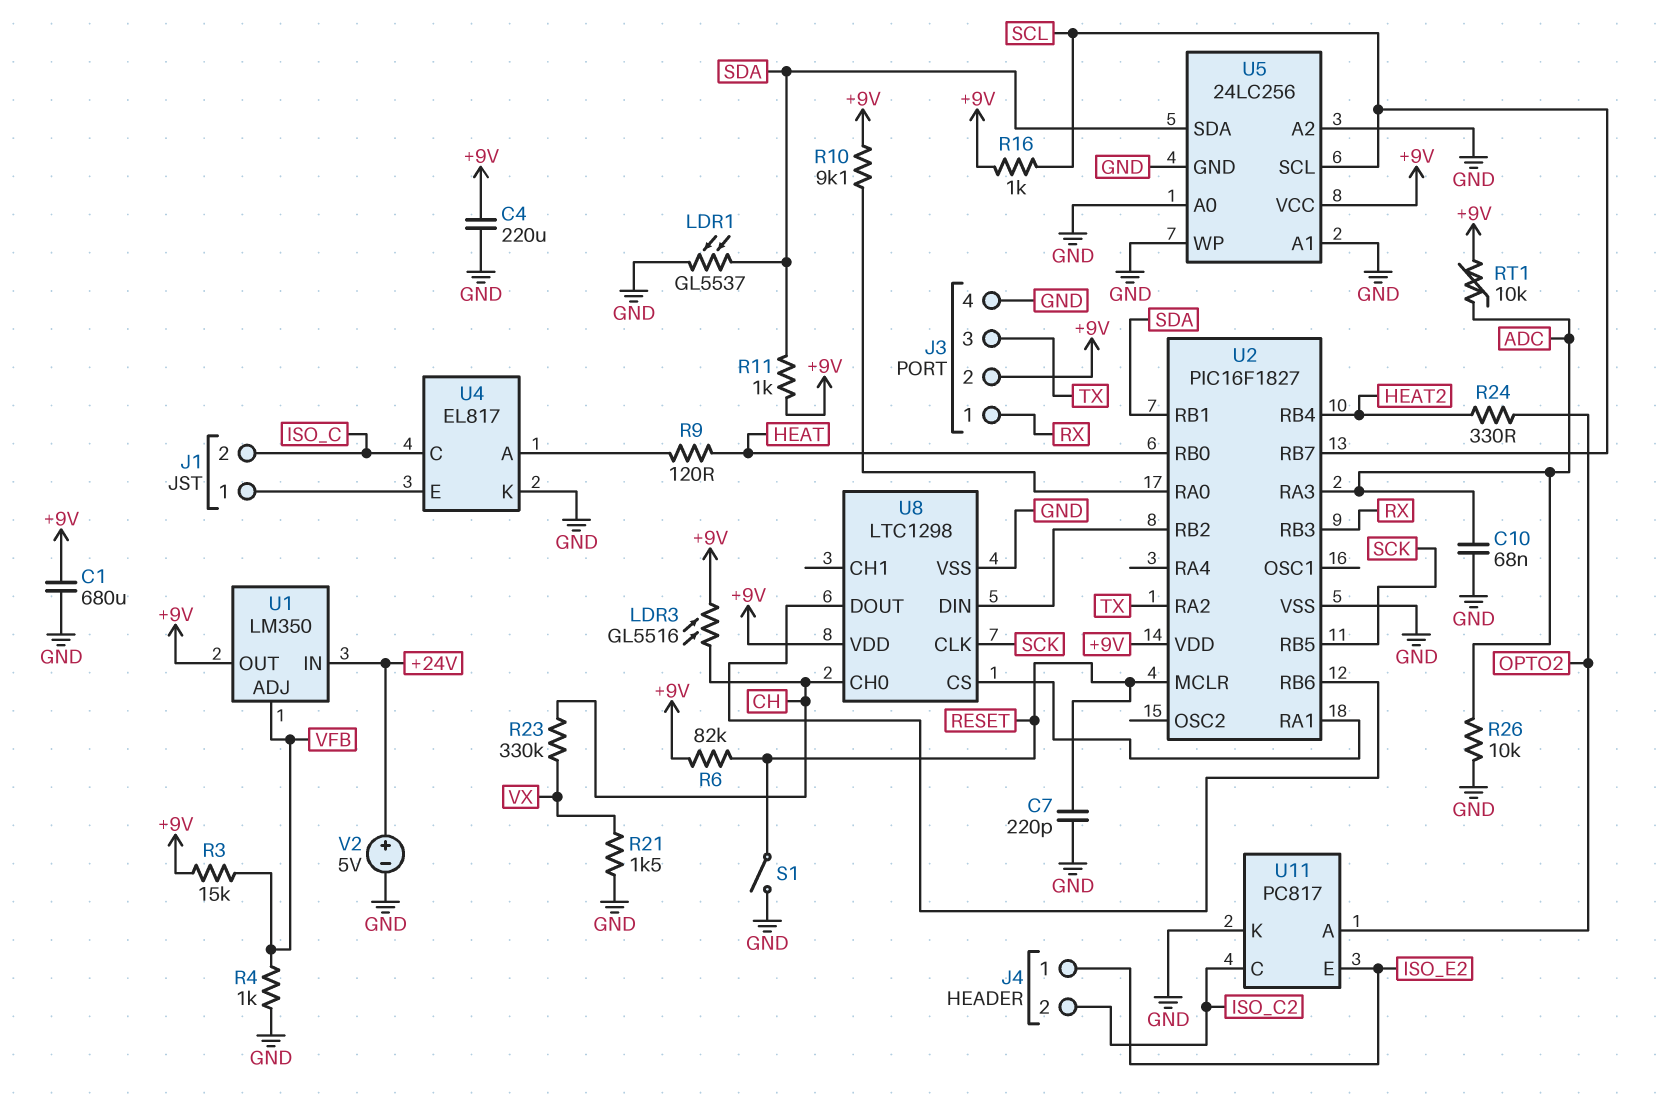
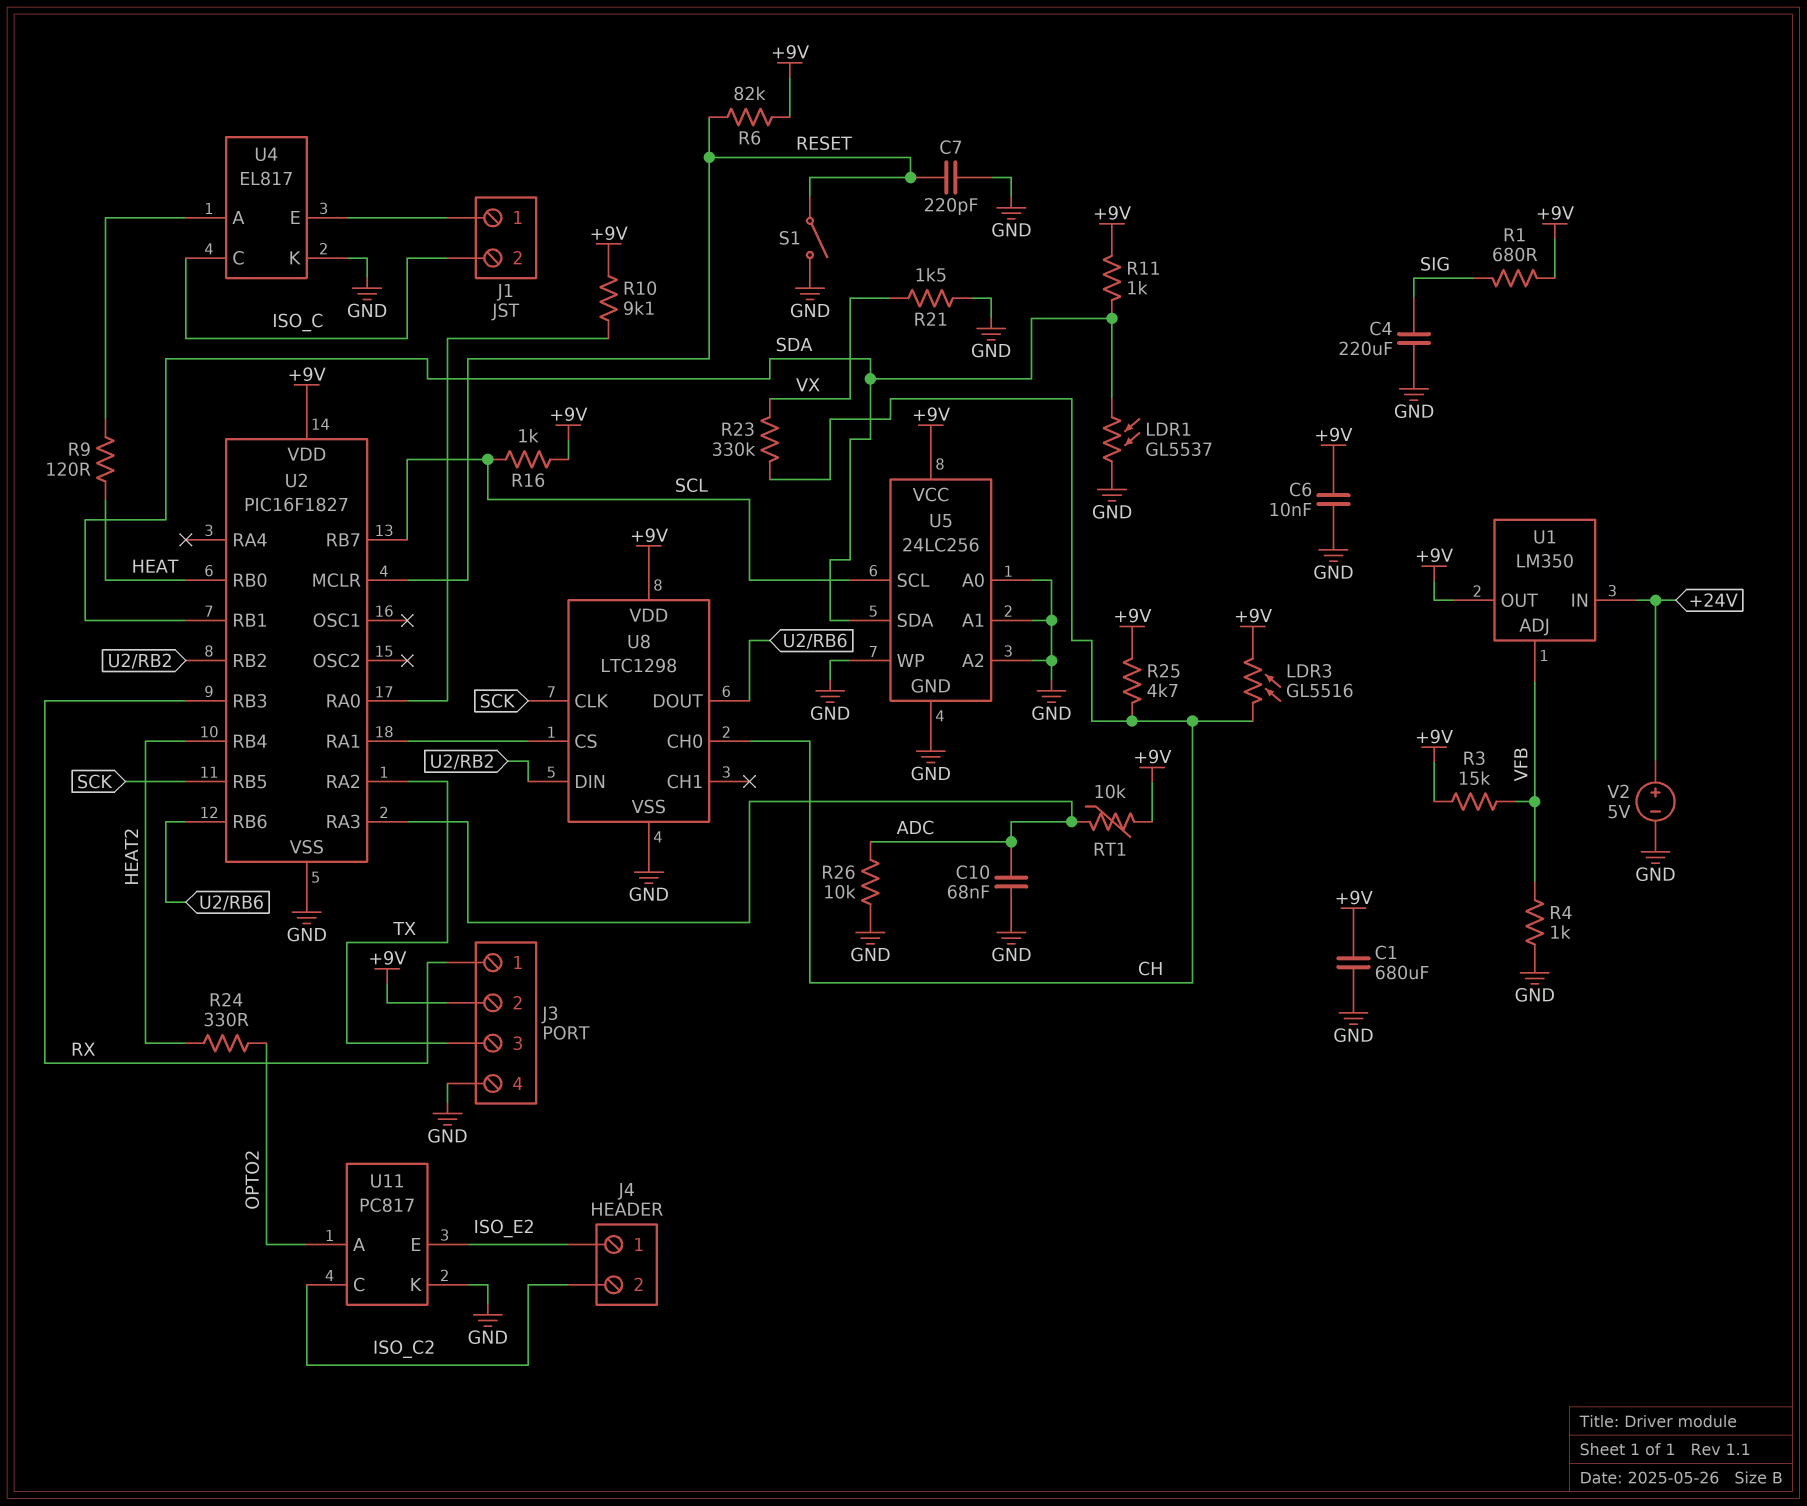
C4: 220uF (+9V, GND) -> 220uF (GND, SIG)
C6: none -> 10nF (+9V, GND)
R1: none -> 680 (+9V, SIG)
R25: none -> 4.7k (+9V, CH)

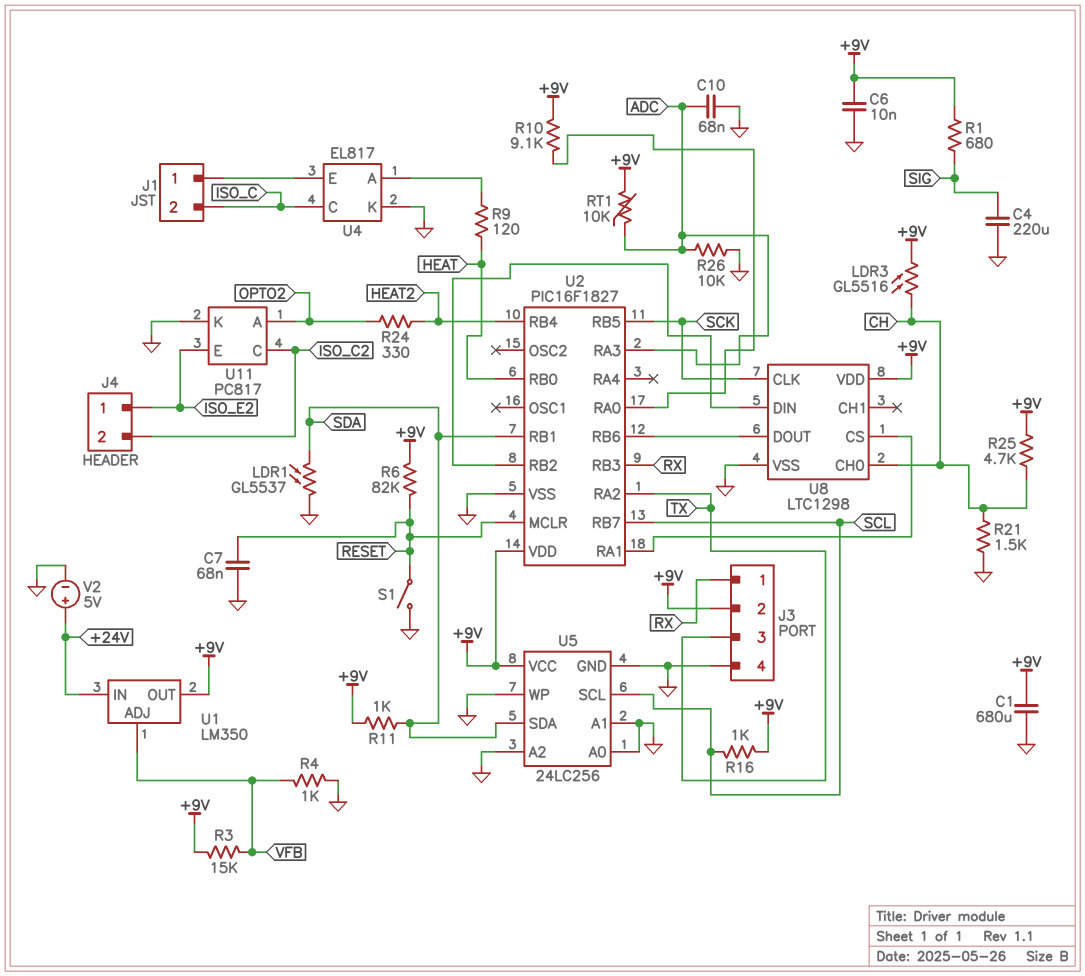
C7: 220pF (GND, RESET) -> 68nF (GND, RESET)
R21: 1.5k (GND, VX) -> 1.5k (CH, GND)
R23: 330k (CH, VX) -> none

